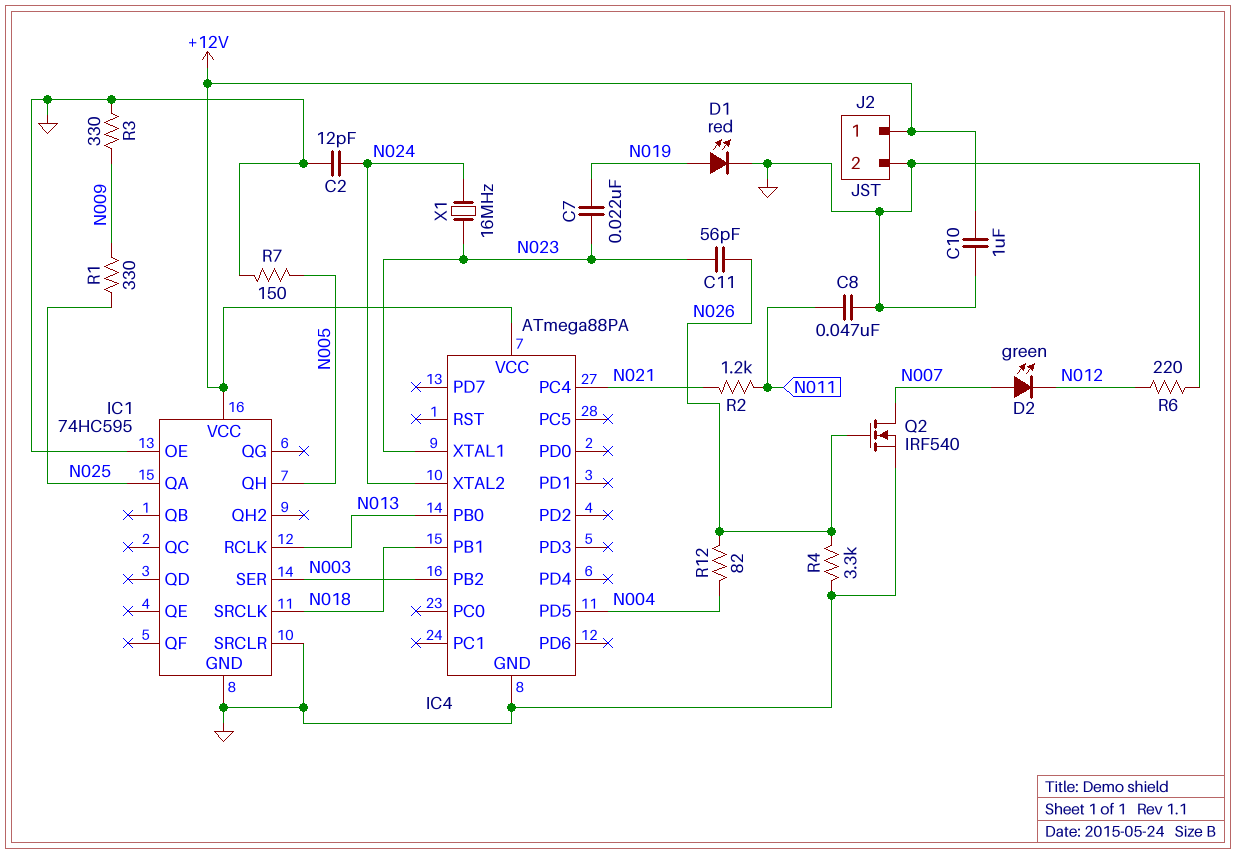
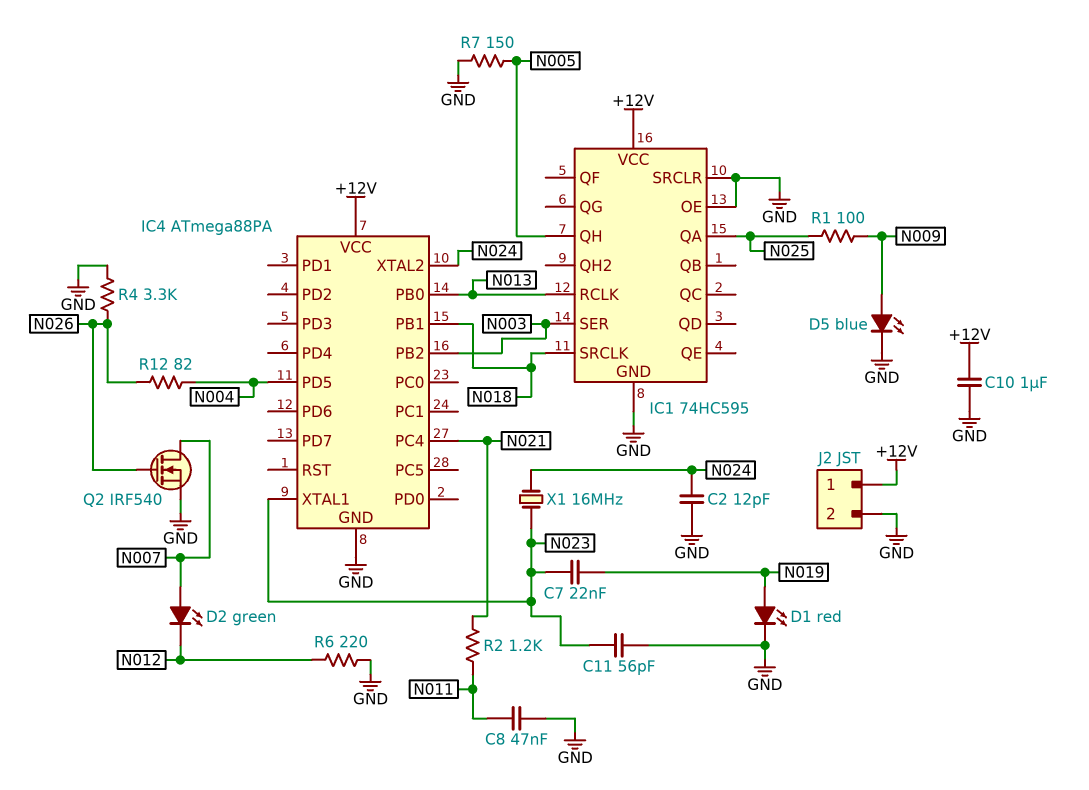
C11: 56pF (N023, N026) -> 56pF (GND, N023)
D5: none -> LED blue (A N009, K GND)
R1: 330 (N009, N025) -> 100 (N009, N025)
R3: 330 (GND, N009) -> none

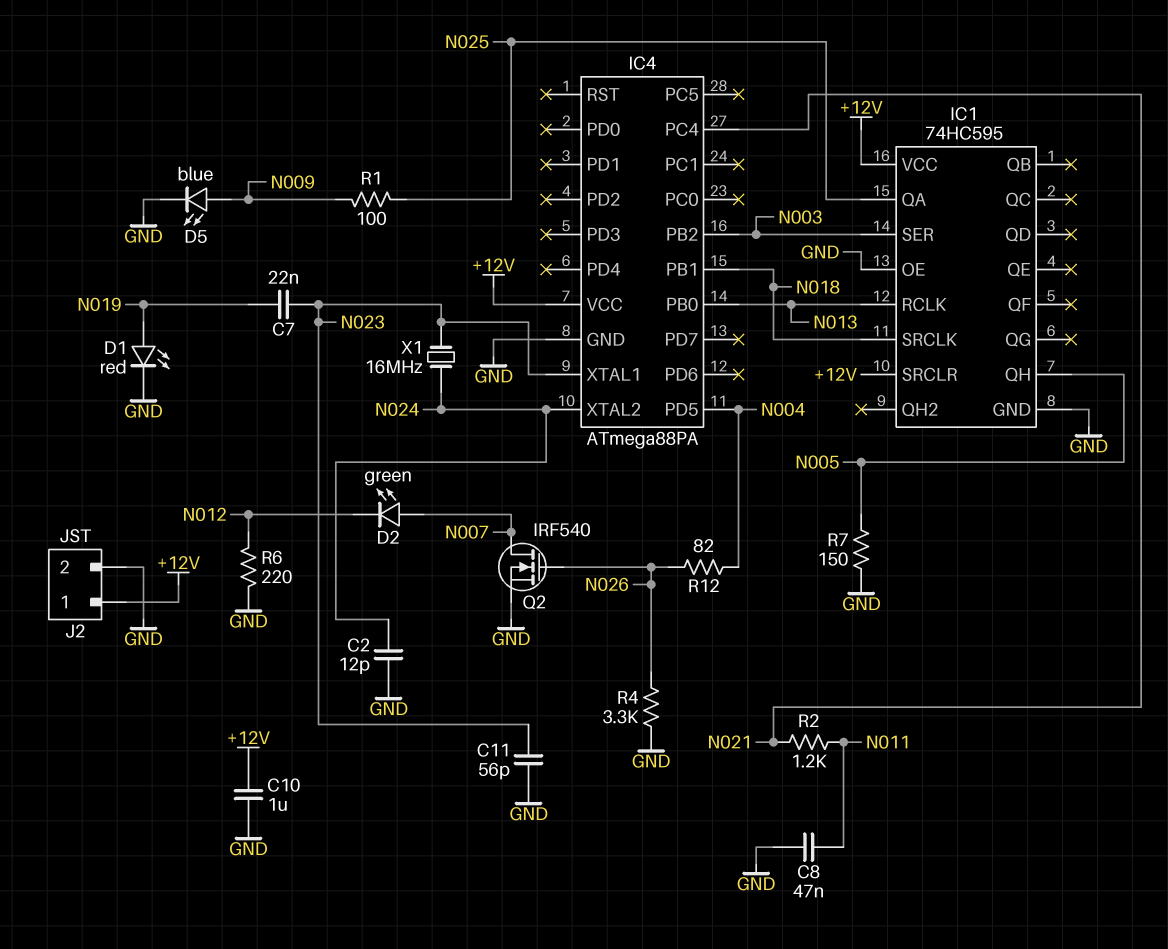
IC1 pin SRCLR: GND -> +12V

